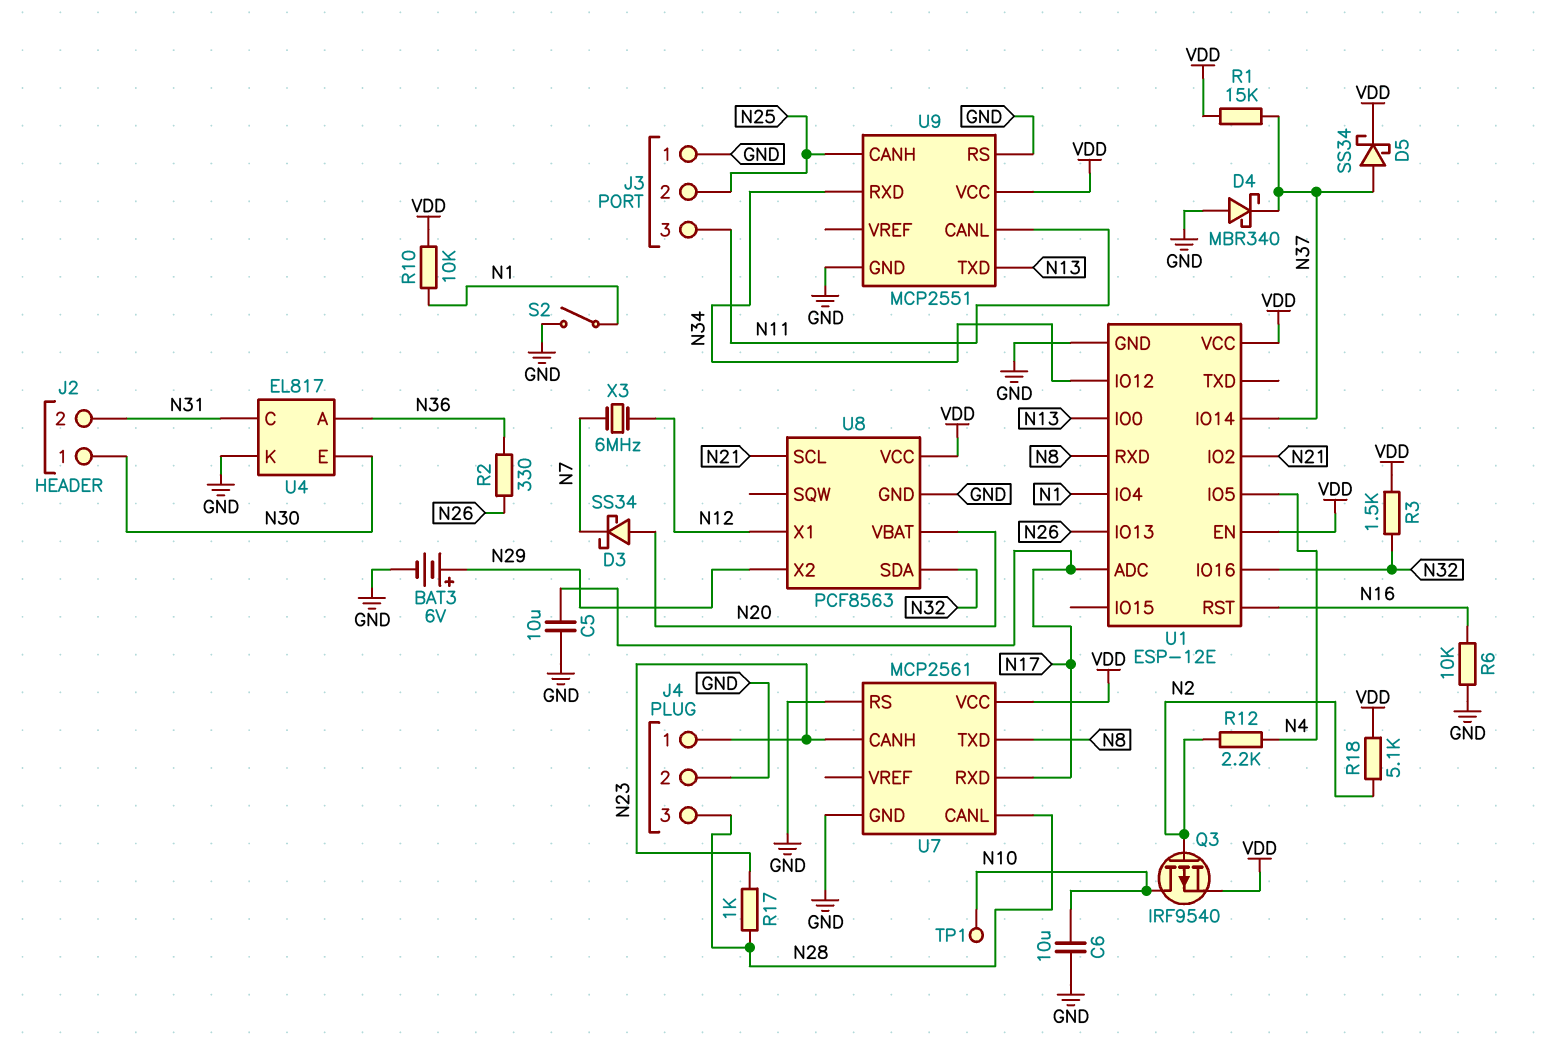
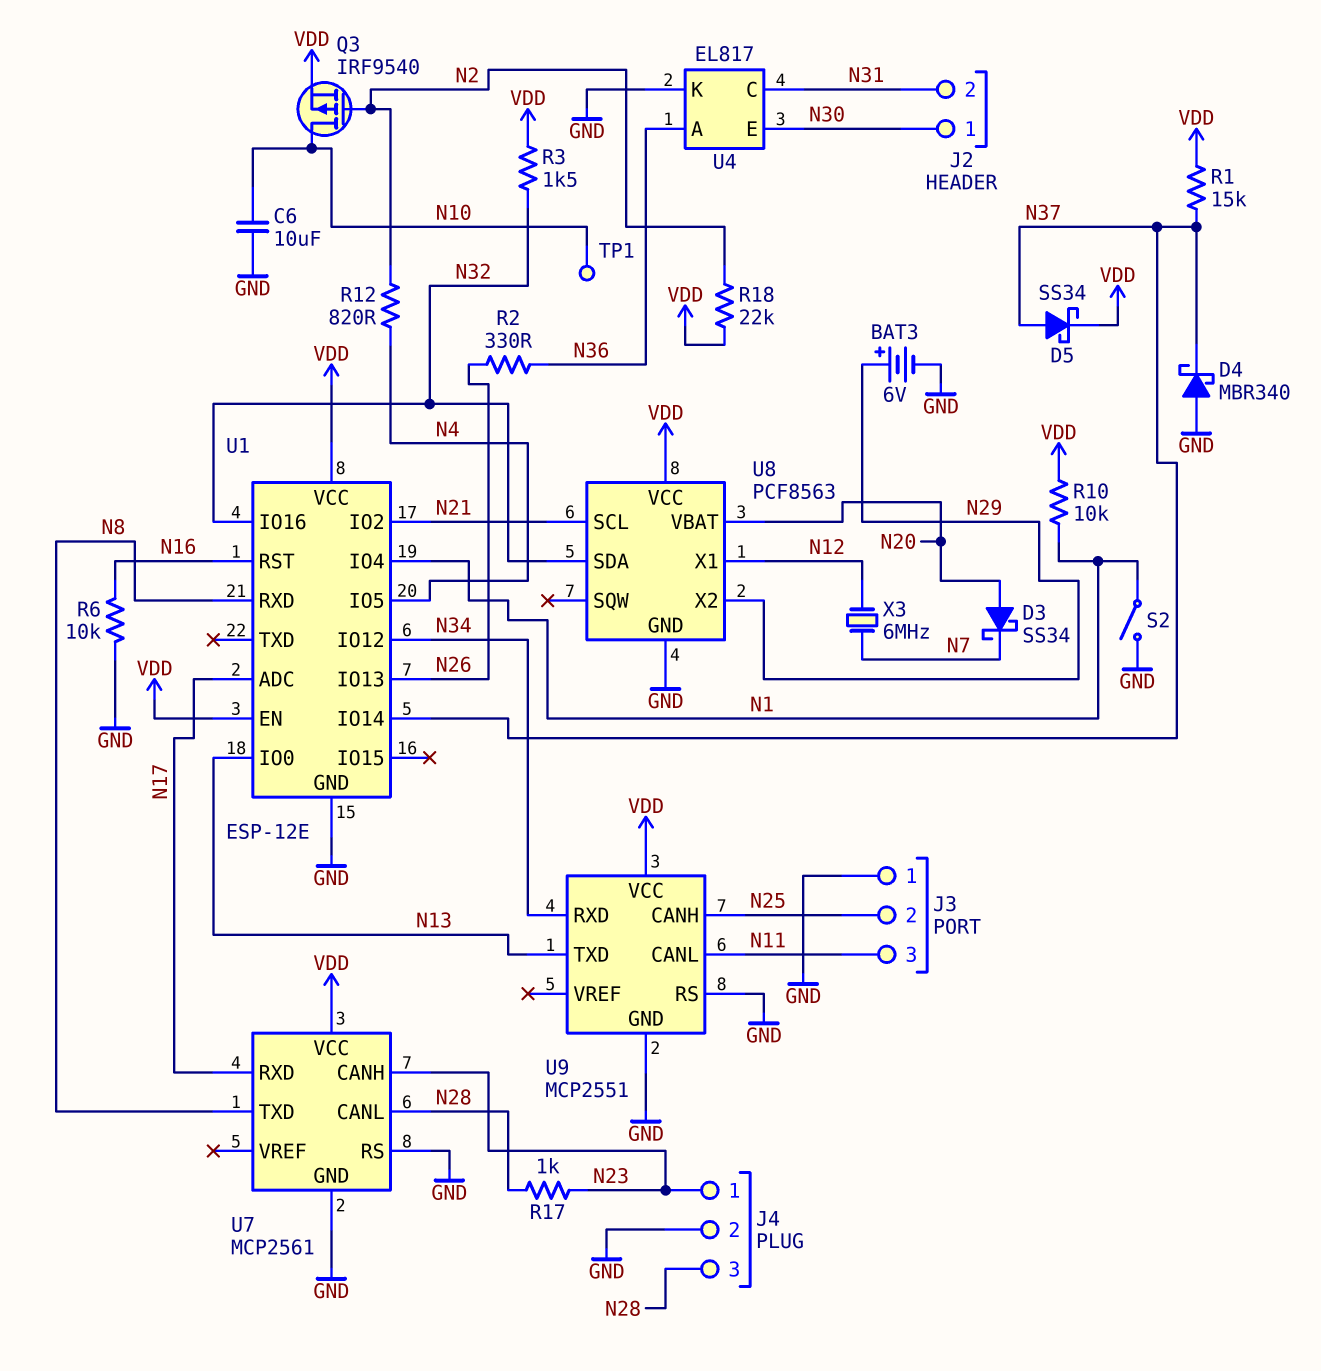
C5: 10uF (GND, N17) -> none
R12: 2.2k (N2, N4) -> 820 (N2, N4)
R18: 5.1k (N2, VDD) -> 22k (N2, VDD)

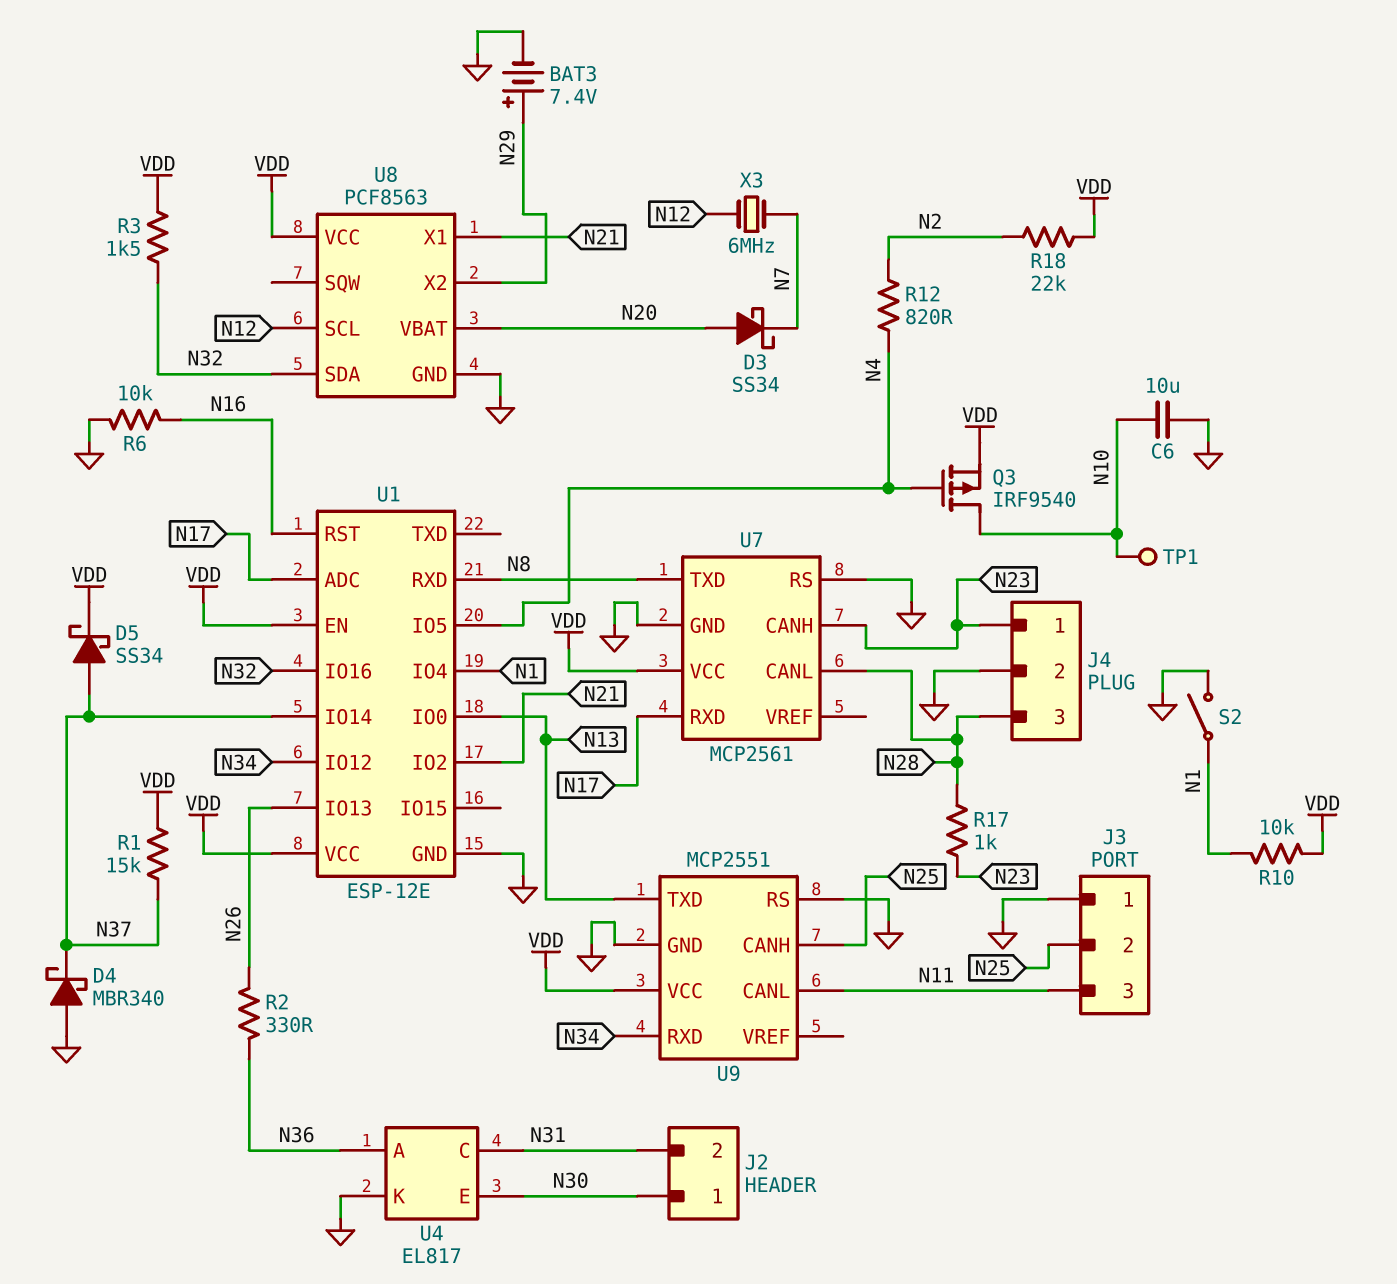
BAT3: 6V (plus N29, minus GND) -> 7.4V (plus N29, minus GND)
Q3: PMOS IRF9540 (G N2, D N10, S VDD) -> PMOS IRF9540 (G N4, D N10, S VDD)
U8 pin SCL: N21 -> N12
U8 pin X1: N12 -> N21

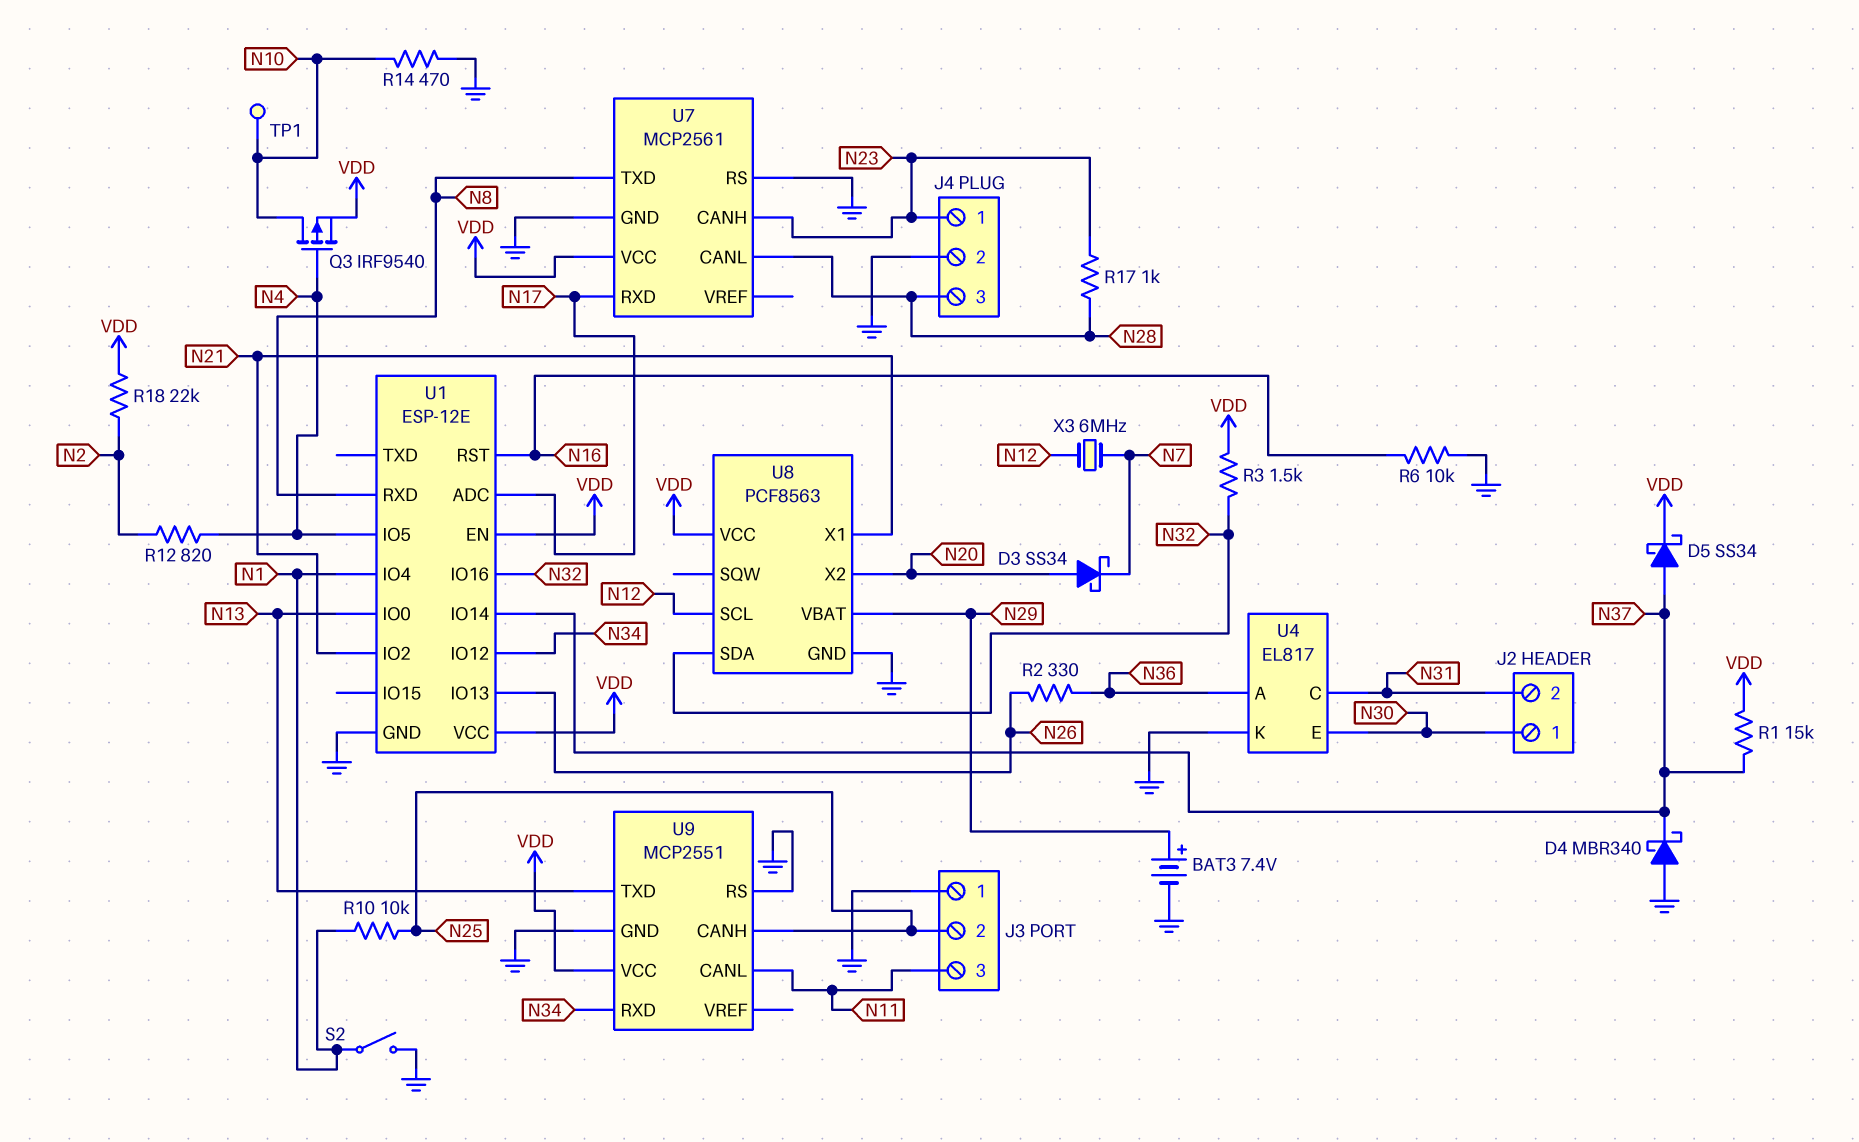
C6: 10uF (GND, N10) -> none
R10: 10k (N1, VDD) -> 10k (N1, N25)
R14: none -> 470 (GND, N10)
U8 pin VBAT: N20 -> N29
U8 pin X2: N29 -> N20

